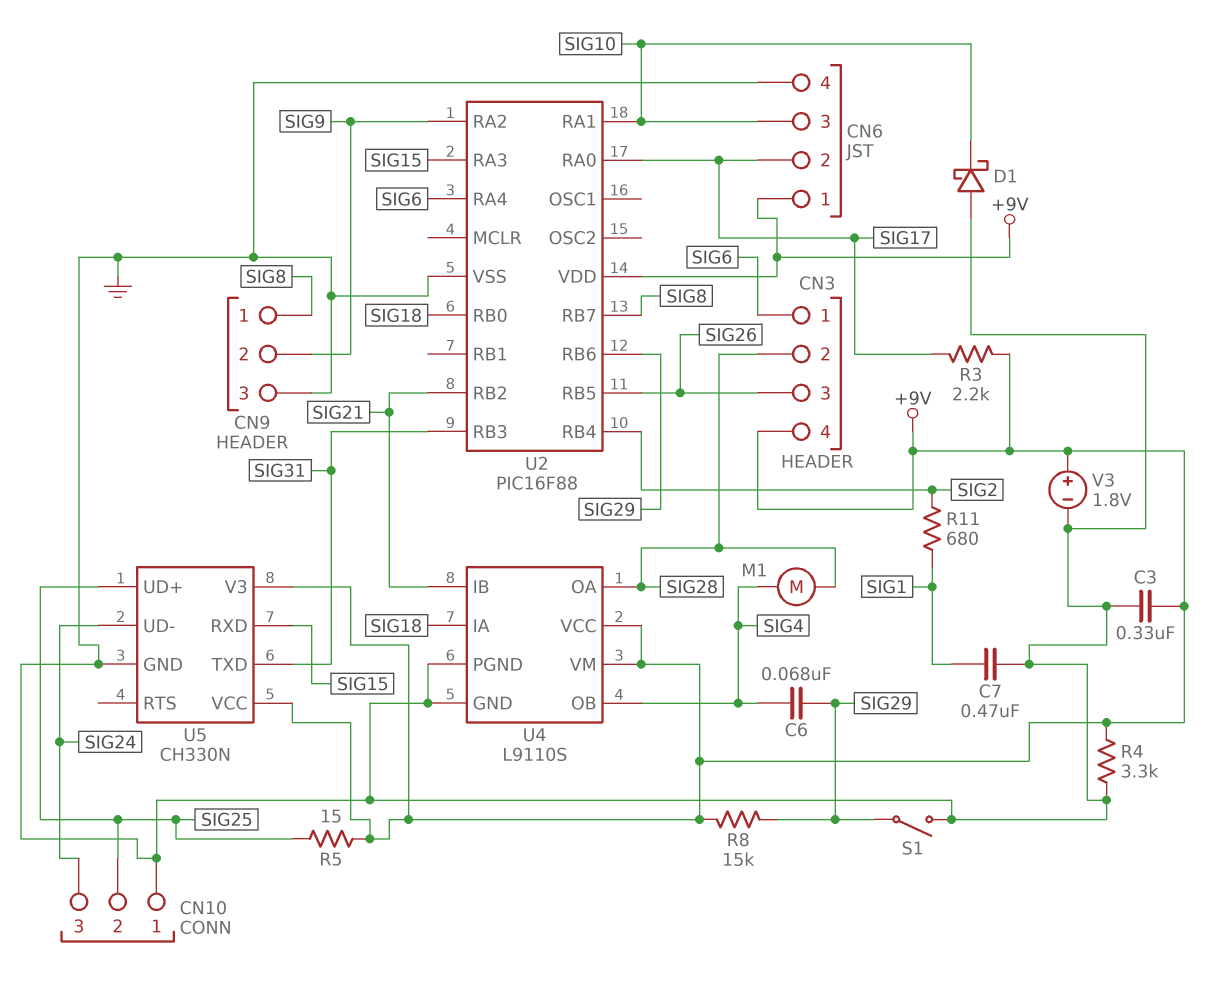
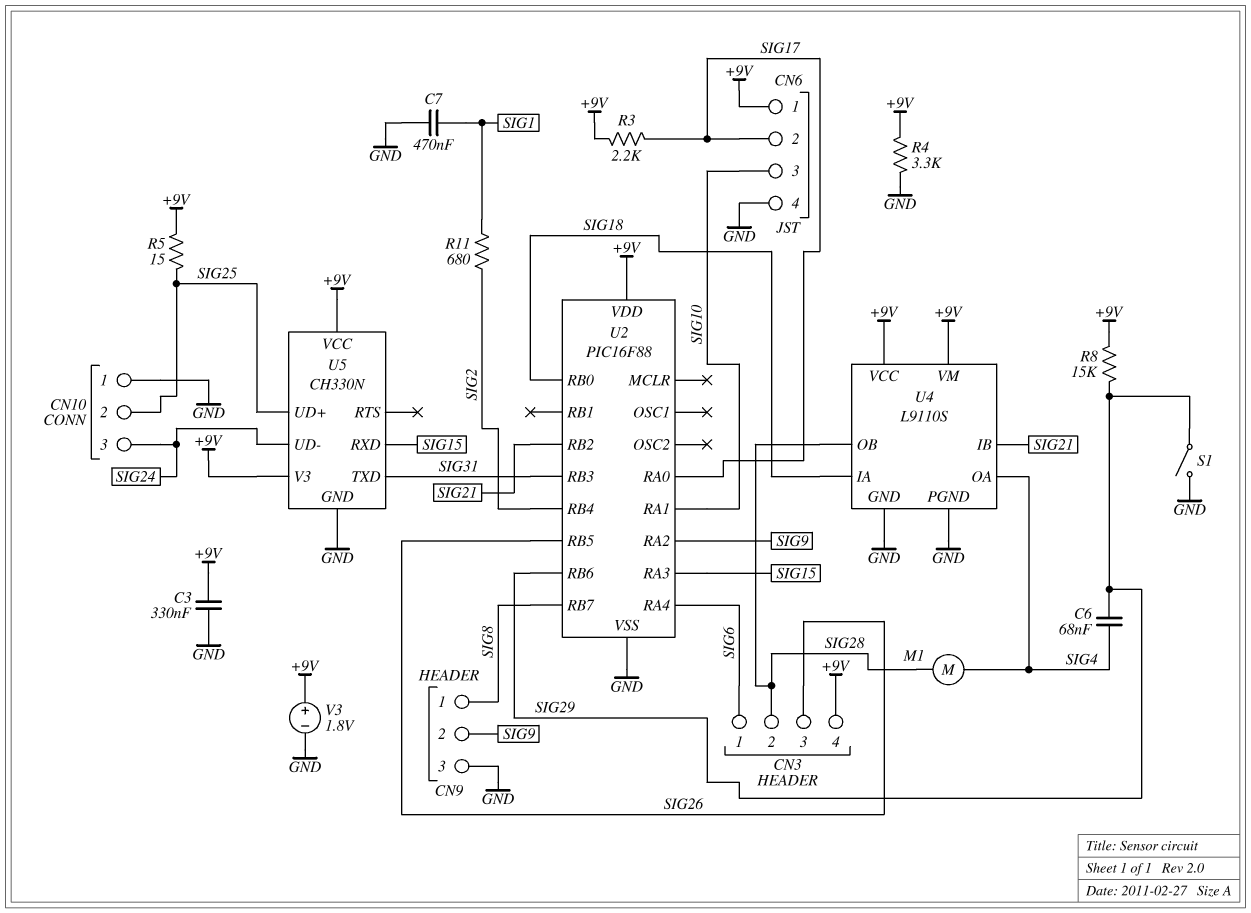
D1: schottky (A GND, K SIG10) -> none
U4 pin OA: SIG28 -> SIG4
U4 pin OB: SIG4 -> SIG28

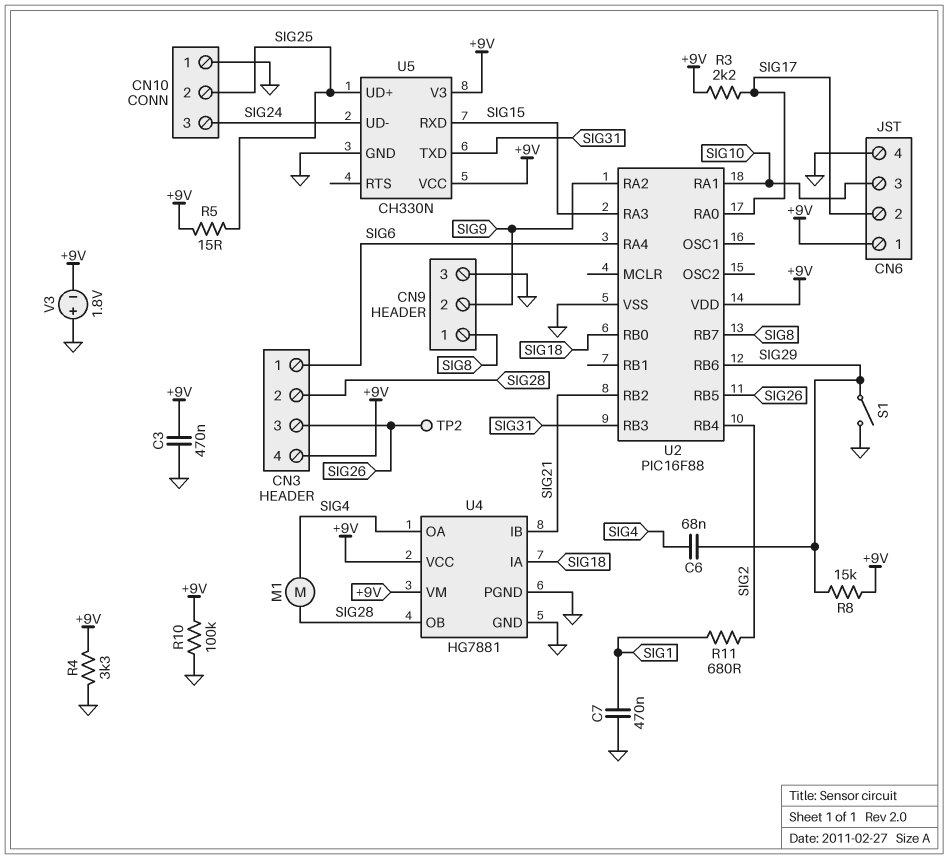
C3: 330nF (+9V, GND) -> 470nF (+9V, GND)
R10: none -> 100k (+9V, GND)
TP2: none -> test point (SIG26)
U4: L9110S -> HG7881
V3: 1.8V (plus +9V, minus GND) -> 1.8V (plus GND, minus +9V)

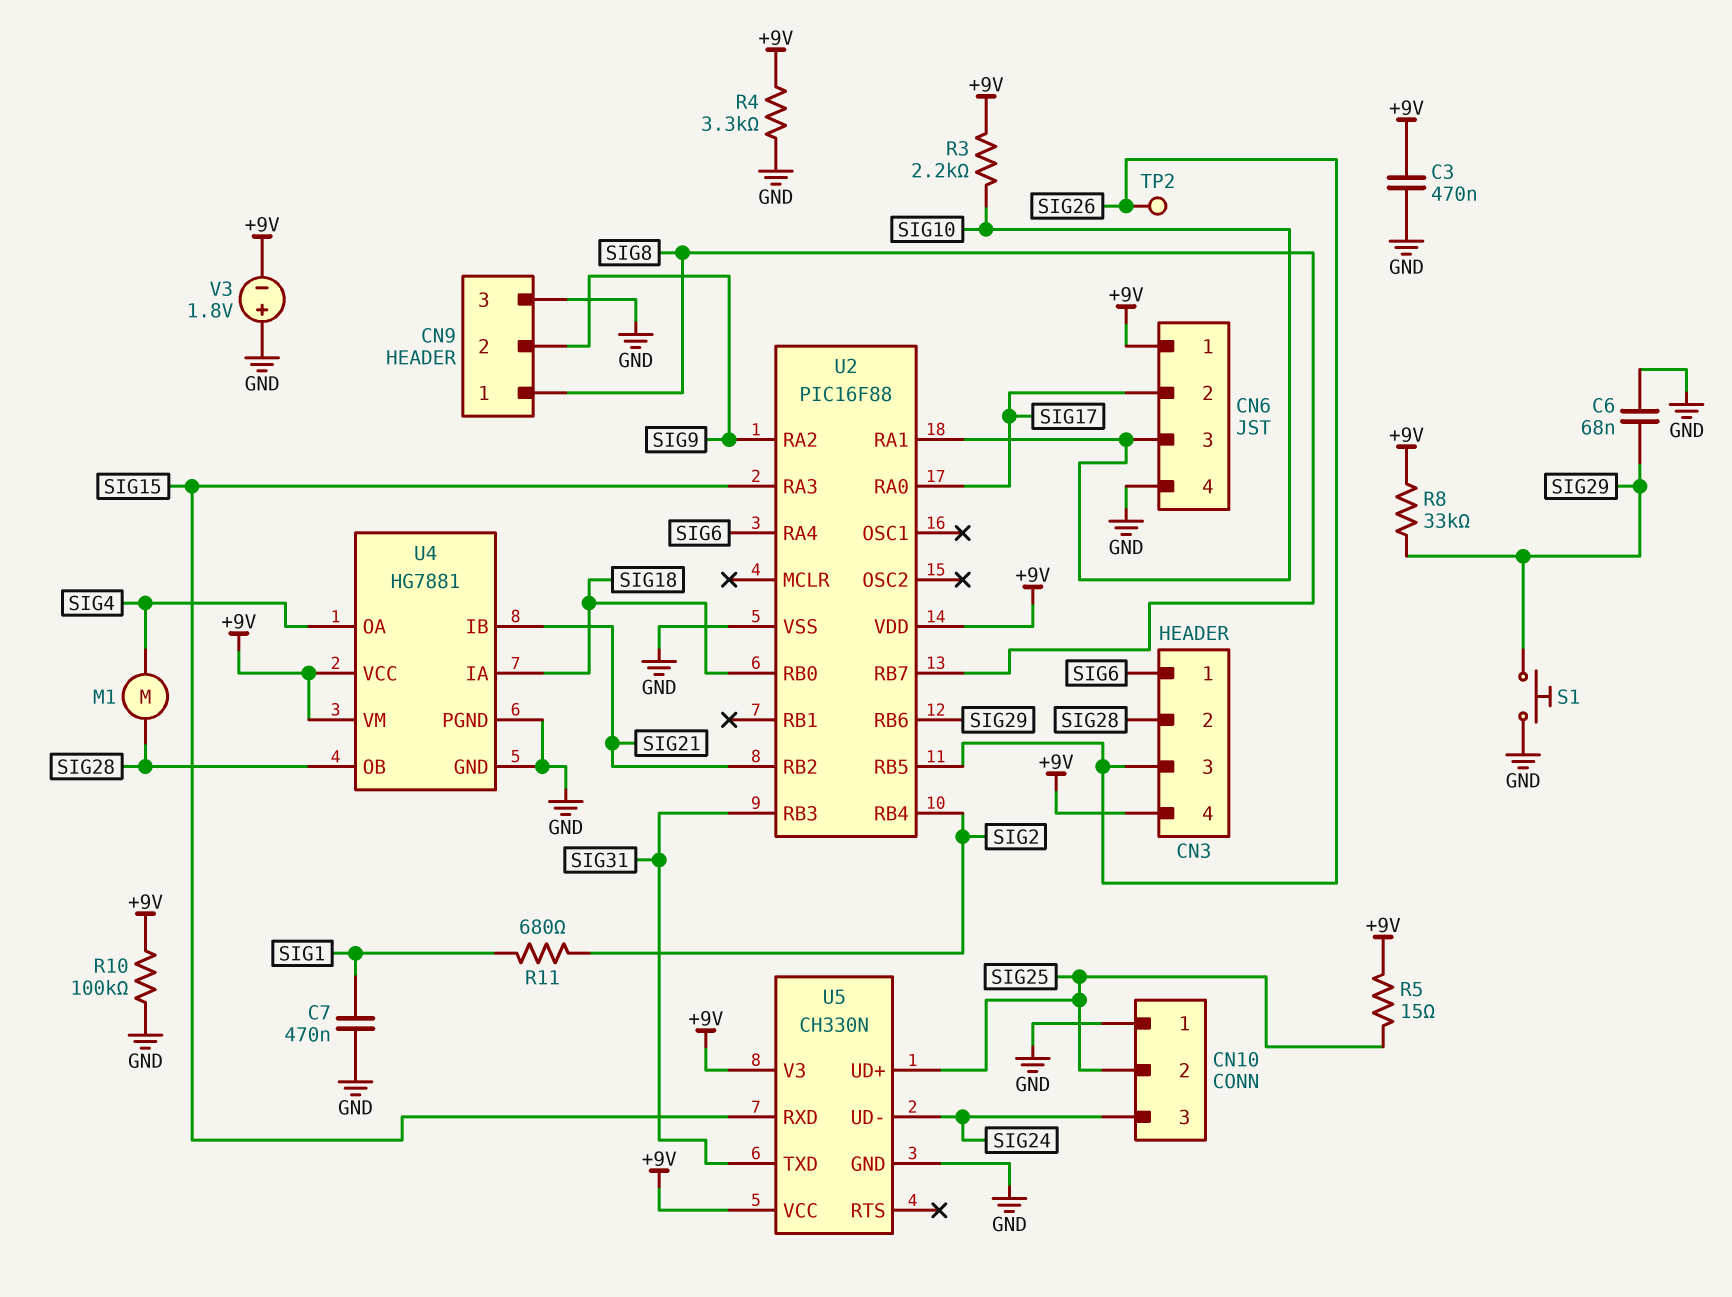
C6: 68nF (SIG4, SIG29) -> 68nF (GND, SIG29)
R3: 2.2k (+9V, SIG17) -> 2.2k (+9V, SIG10)
R8: 15k (+9V, SIG29) -> 33k (+9V, SIG29)
S1: switch (GND, SIG29) -> button (GND, SIG29)

